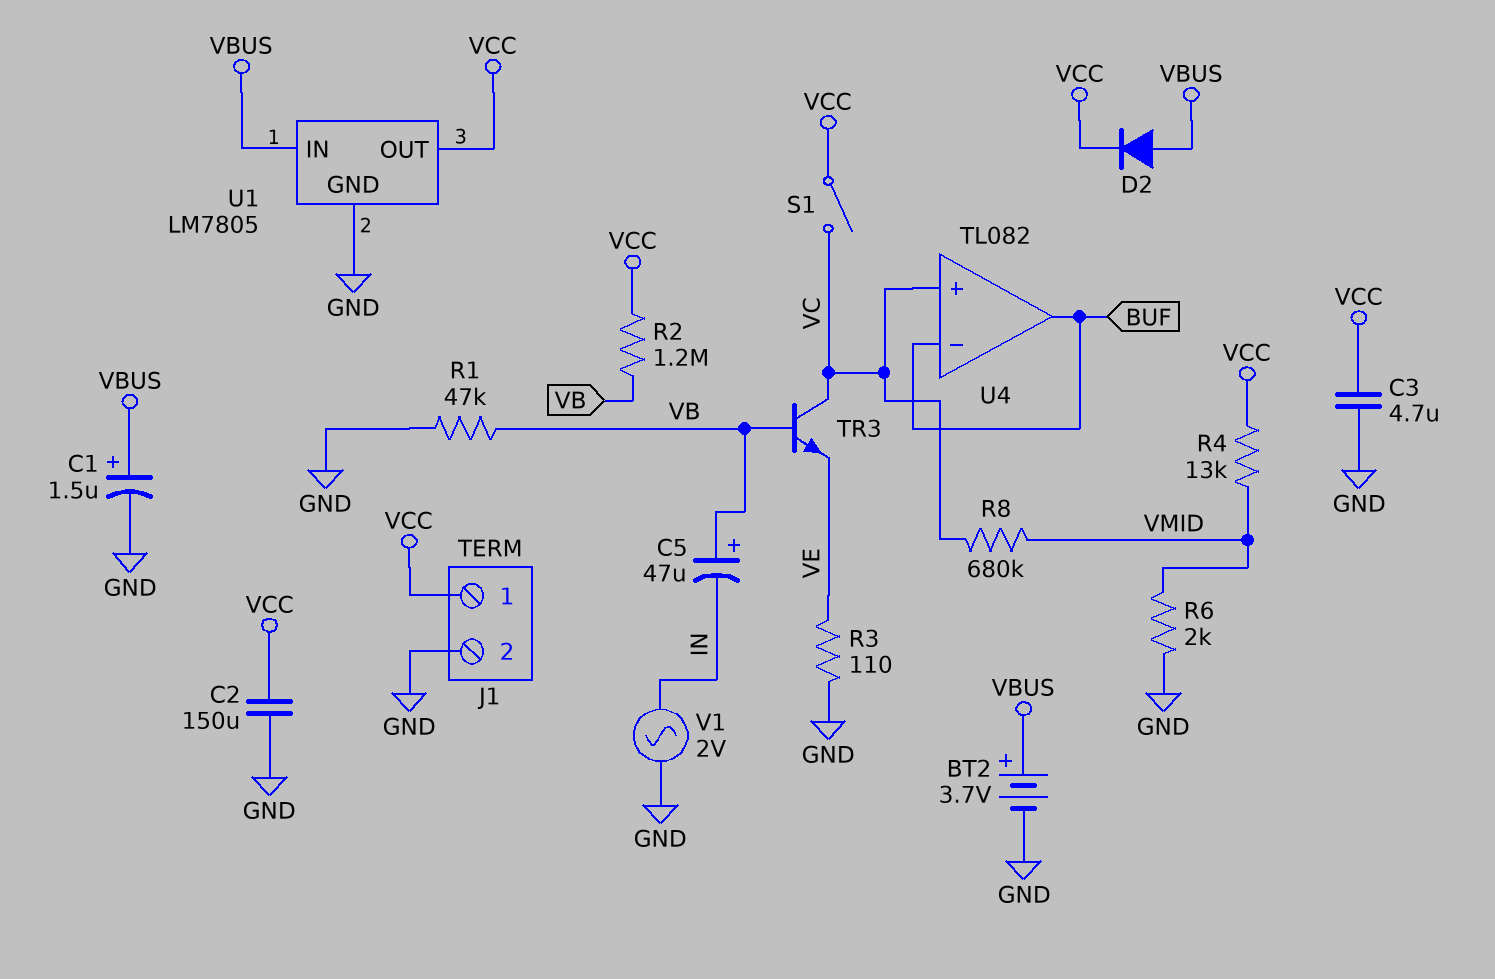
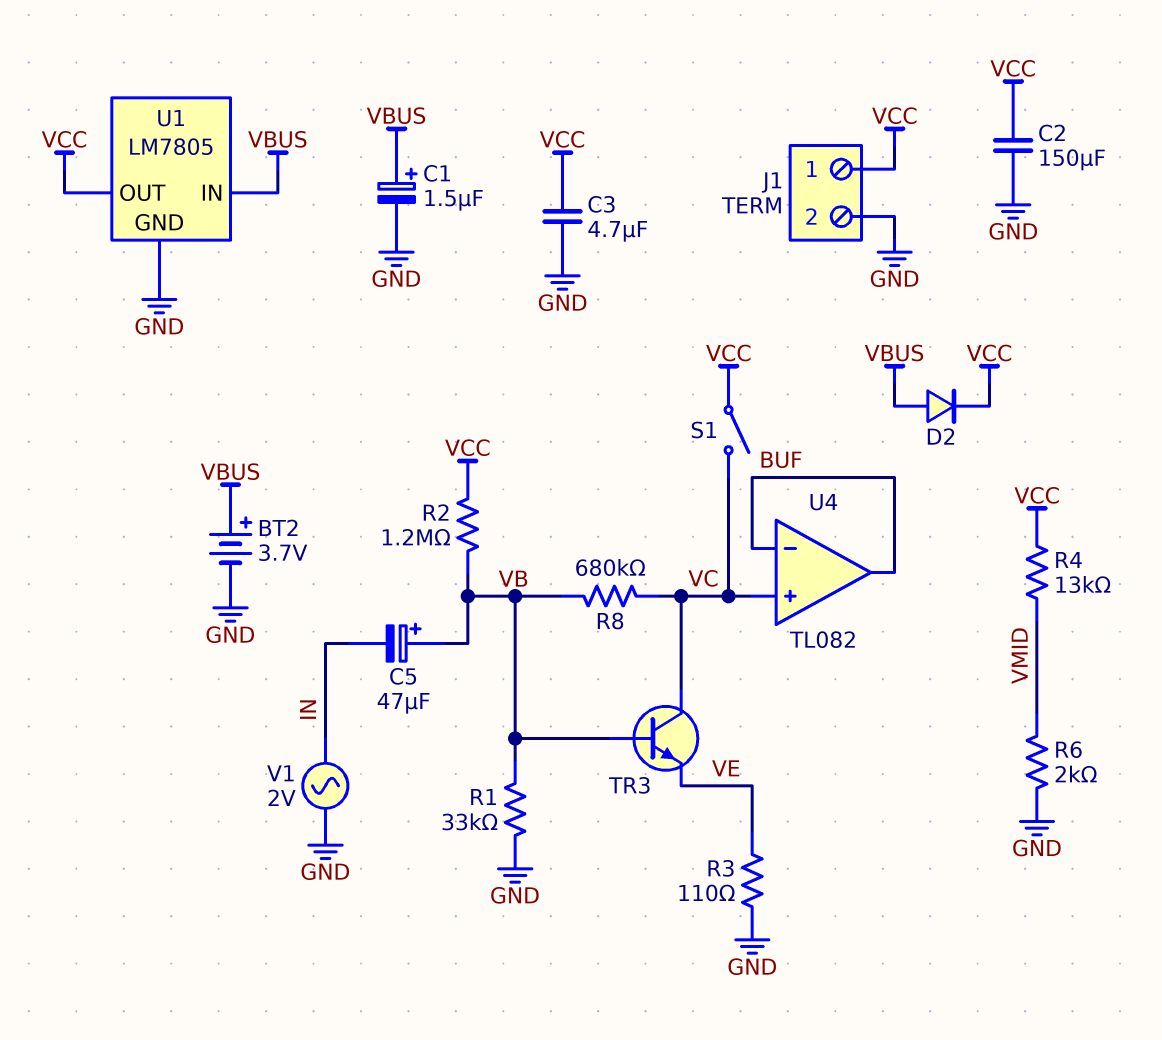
R1: 47k (GND, VB) -> 33k (GND, VB)
R8: 680k (VC, VMID) -> 680k (VB, VC)

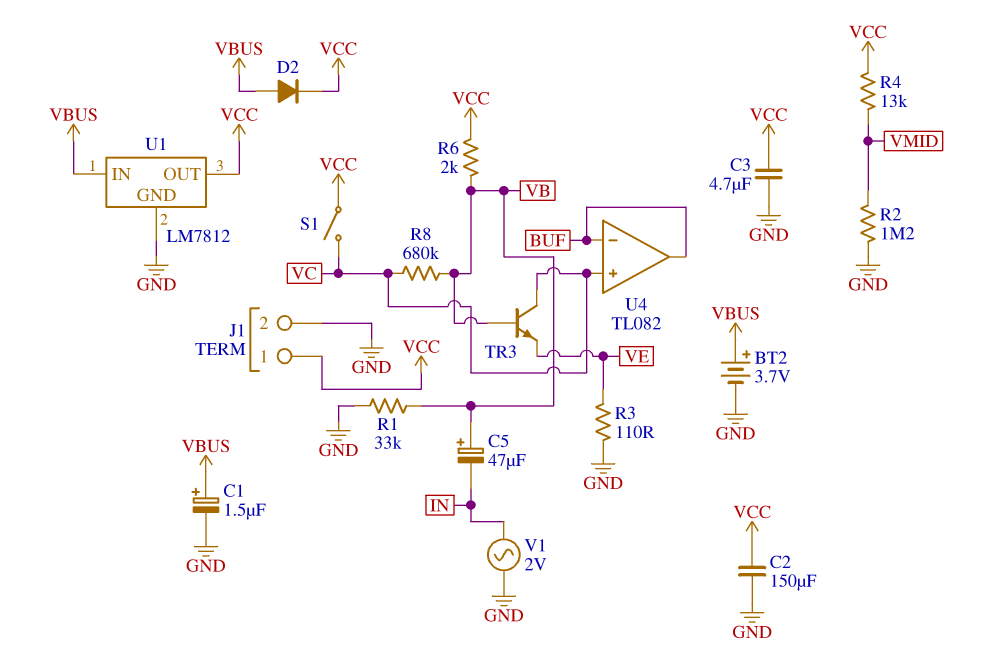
R2: 1.2M (VB, VCC) -> 1.2M (GND, VMID)
R6: 2k (GND, VMID) -> 2k (VB, VCC)
U1: LM7805 -> LM7812

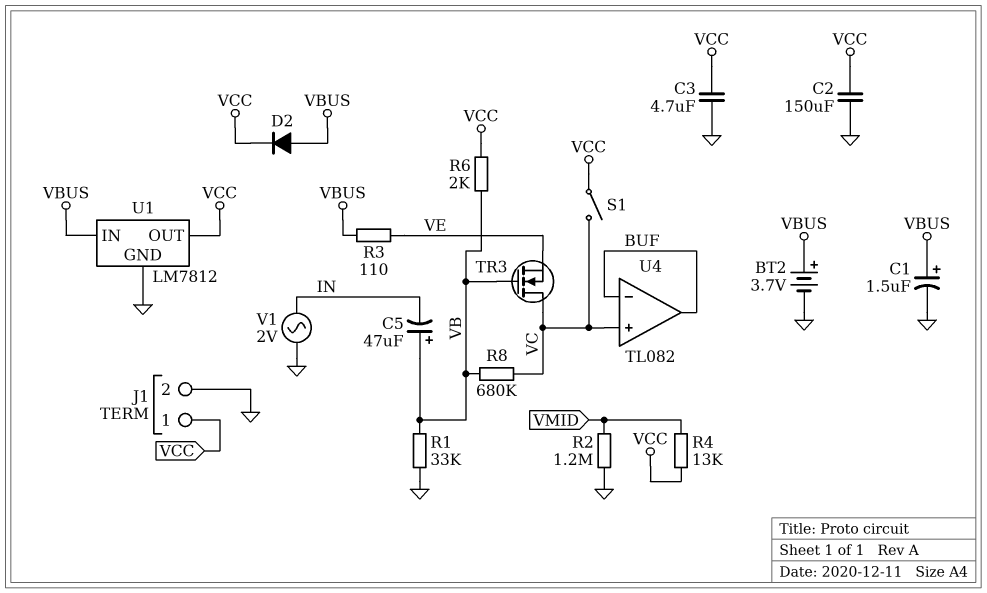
R3: 110 (GND, VE) -> 110 (VBUS, VE)
TR3: NPN (B VB, C VC, E VE) -> NMOS (G VB, D VC, S VE)

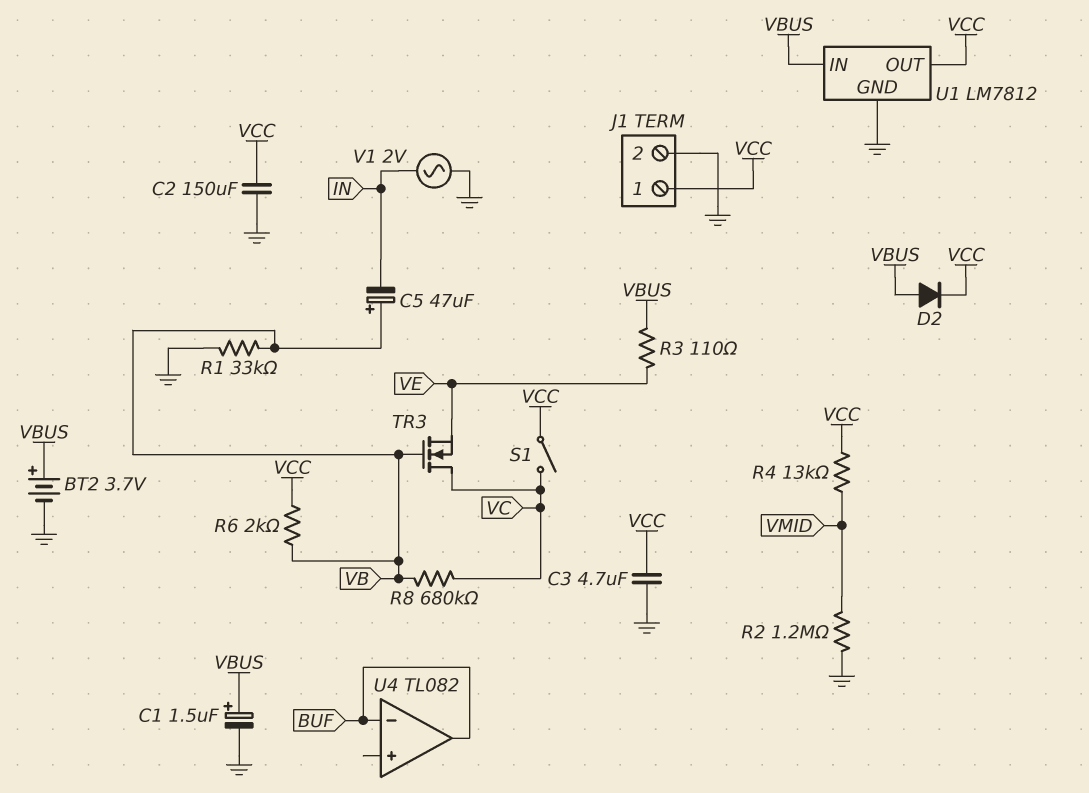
U4 pin in+: VC -> none

